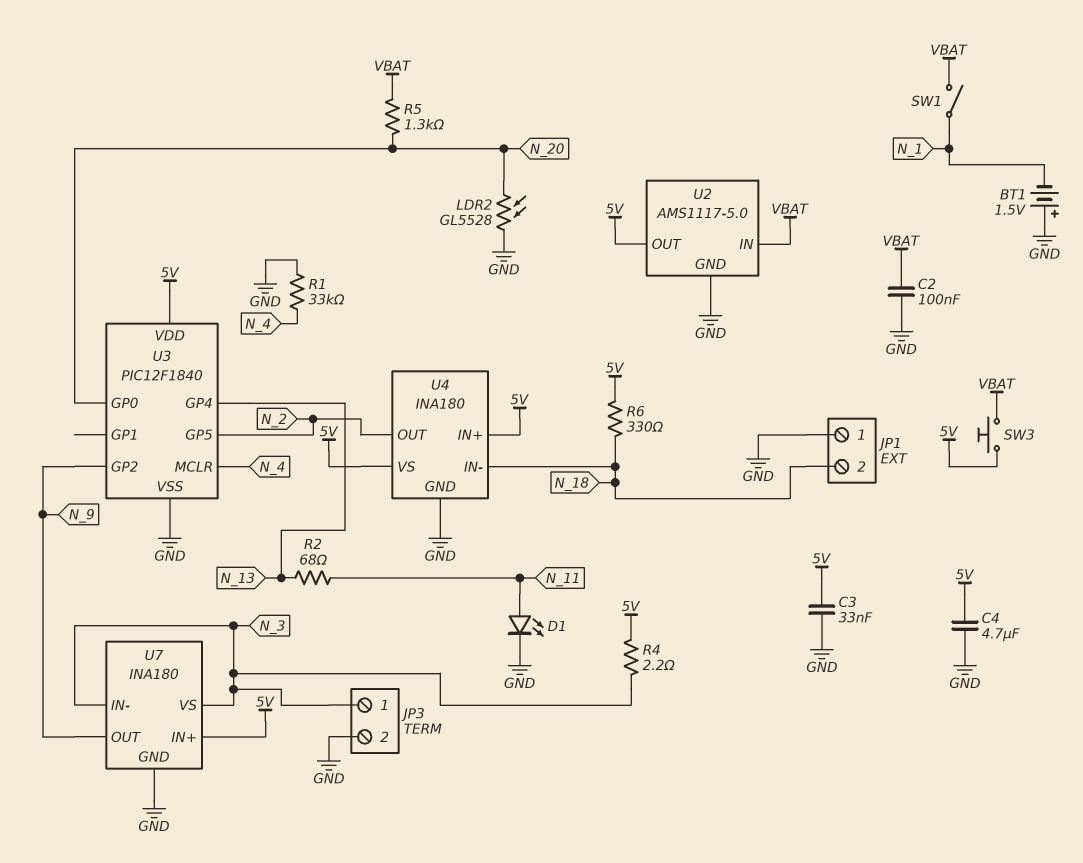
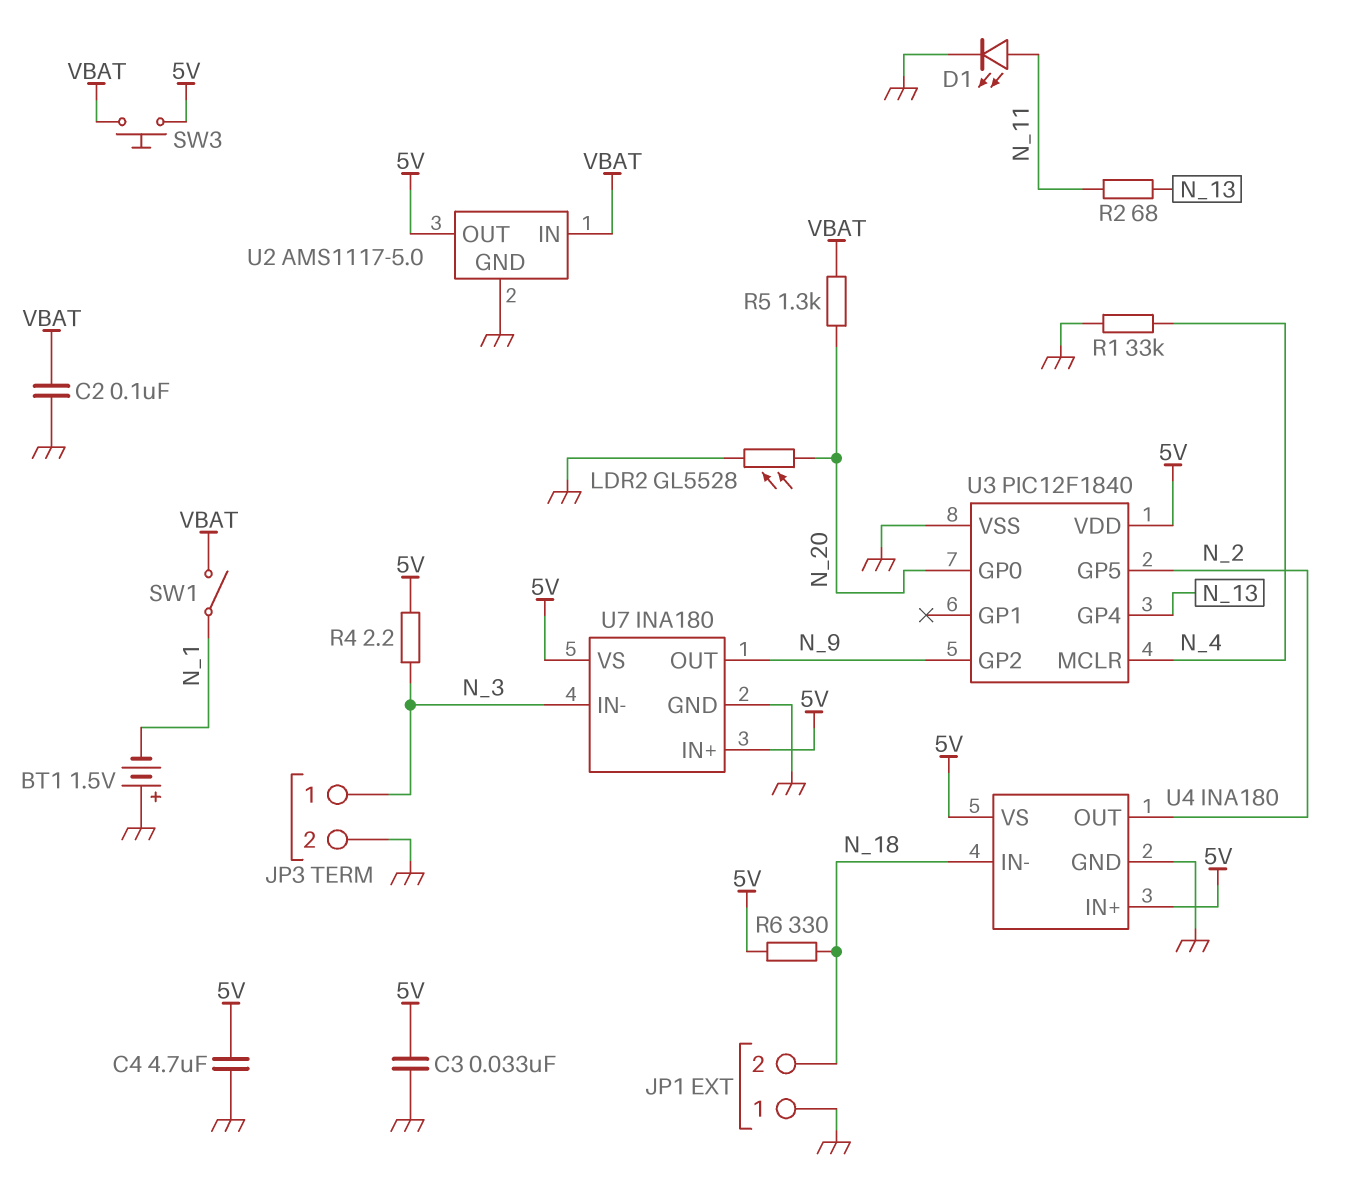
U7 pin VS: N_3 -> 5V

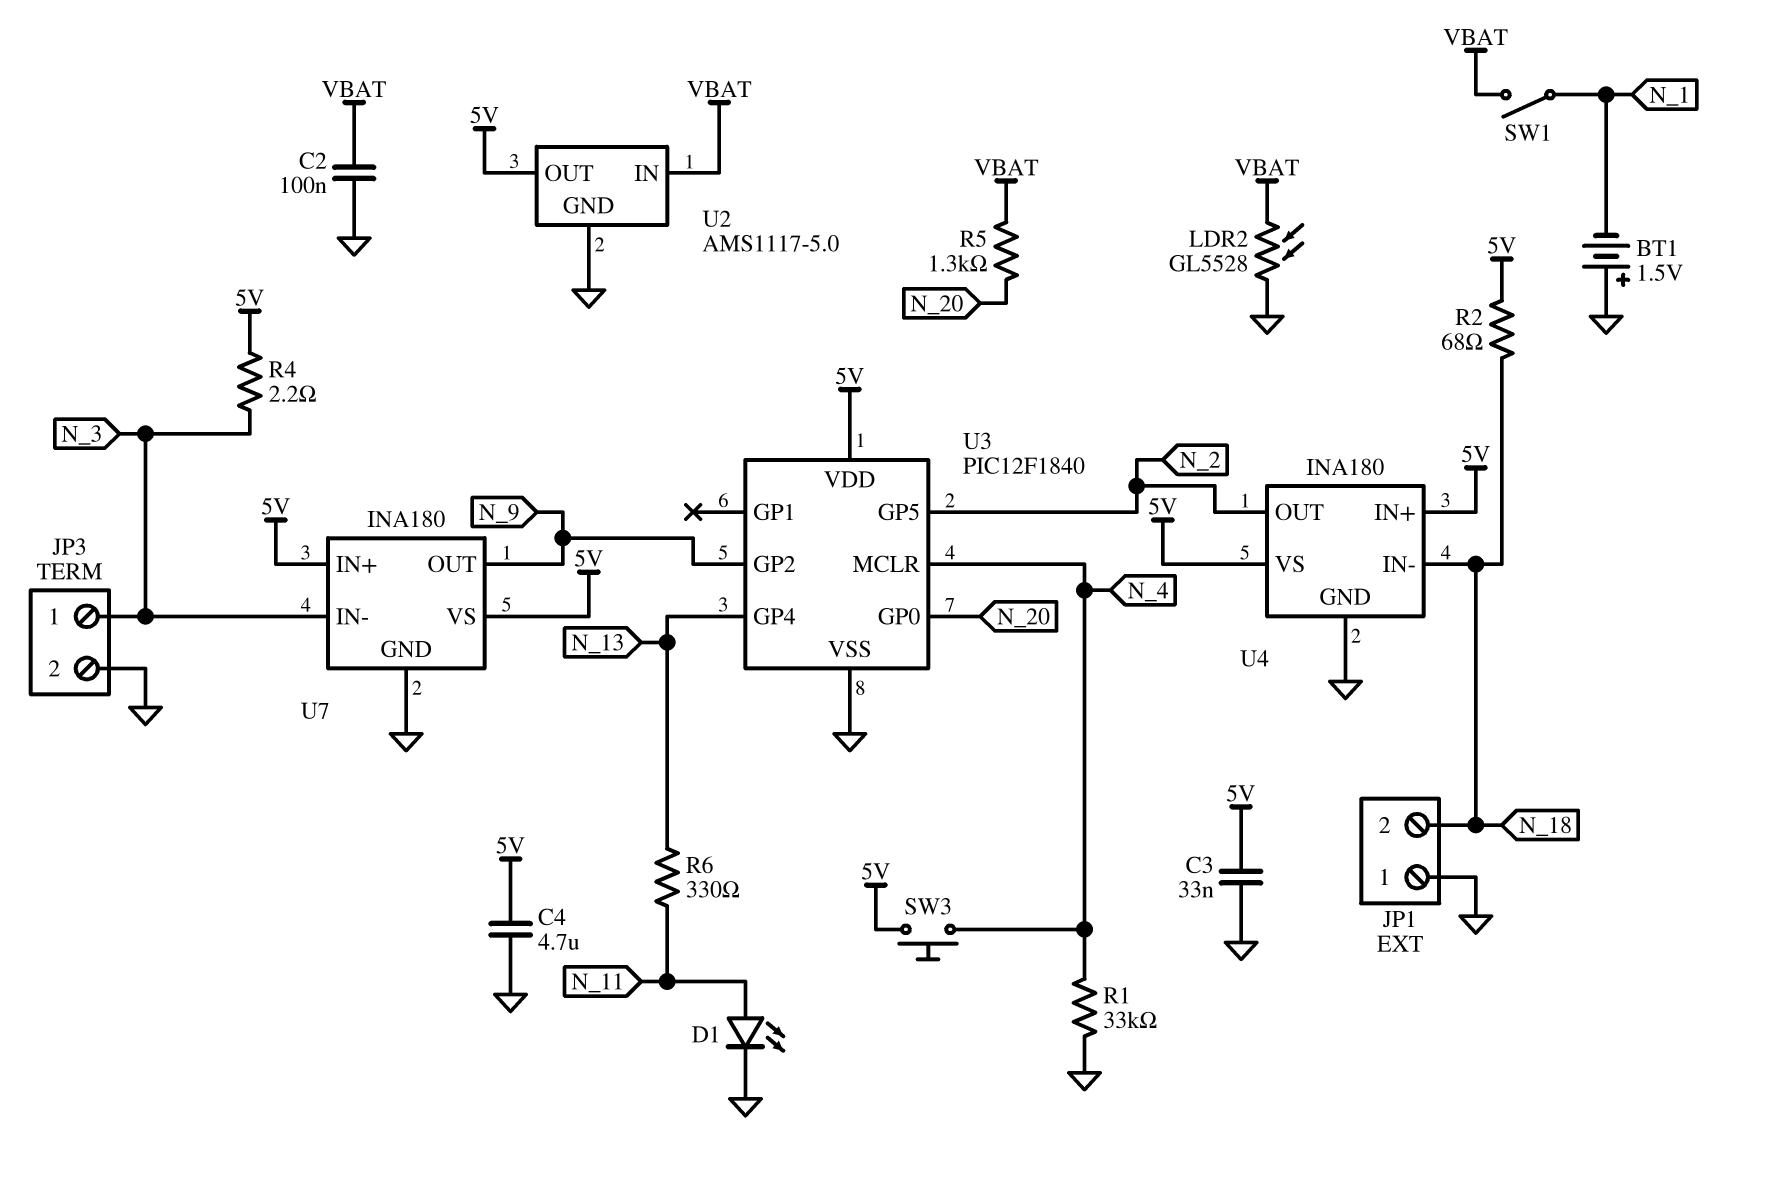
LDR2: GL5528 (GND, N_20) -> GL5528 (GND, VBAT)
R2: 68 (N_11, N_13) -> 68 (5V, N_18)
R6: 330 (5V, N_18) -> 330 (N_11, N_13)
SW3: button (5V, VBAT) -> button (5V, N_4)

